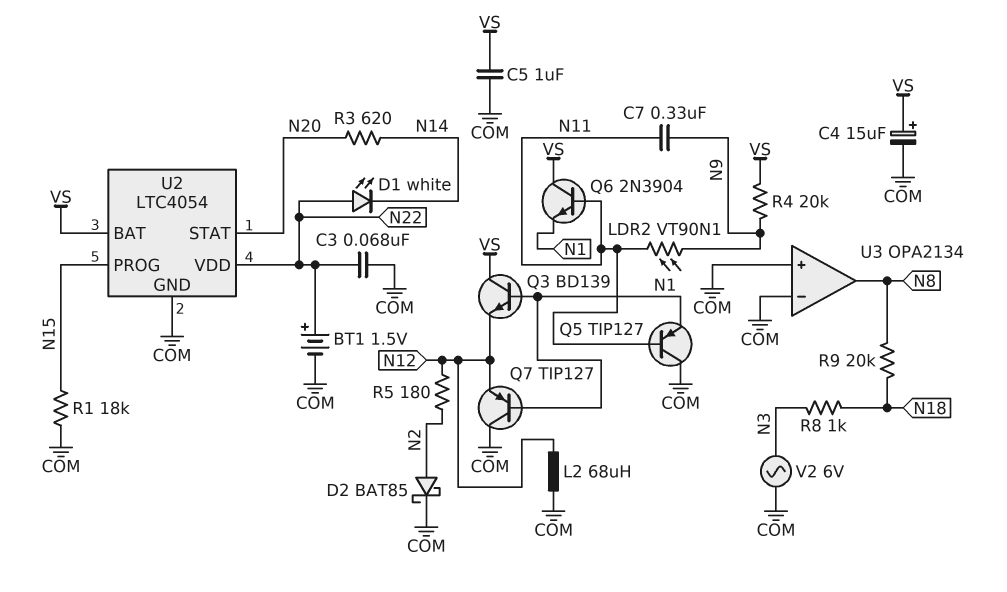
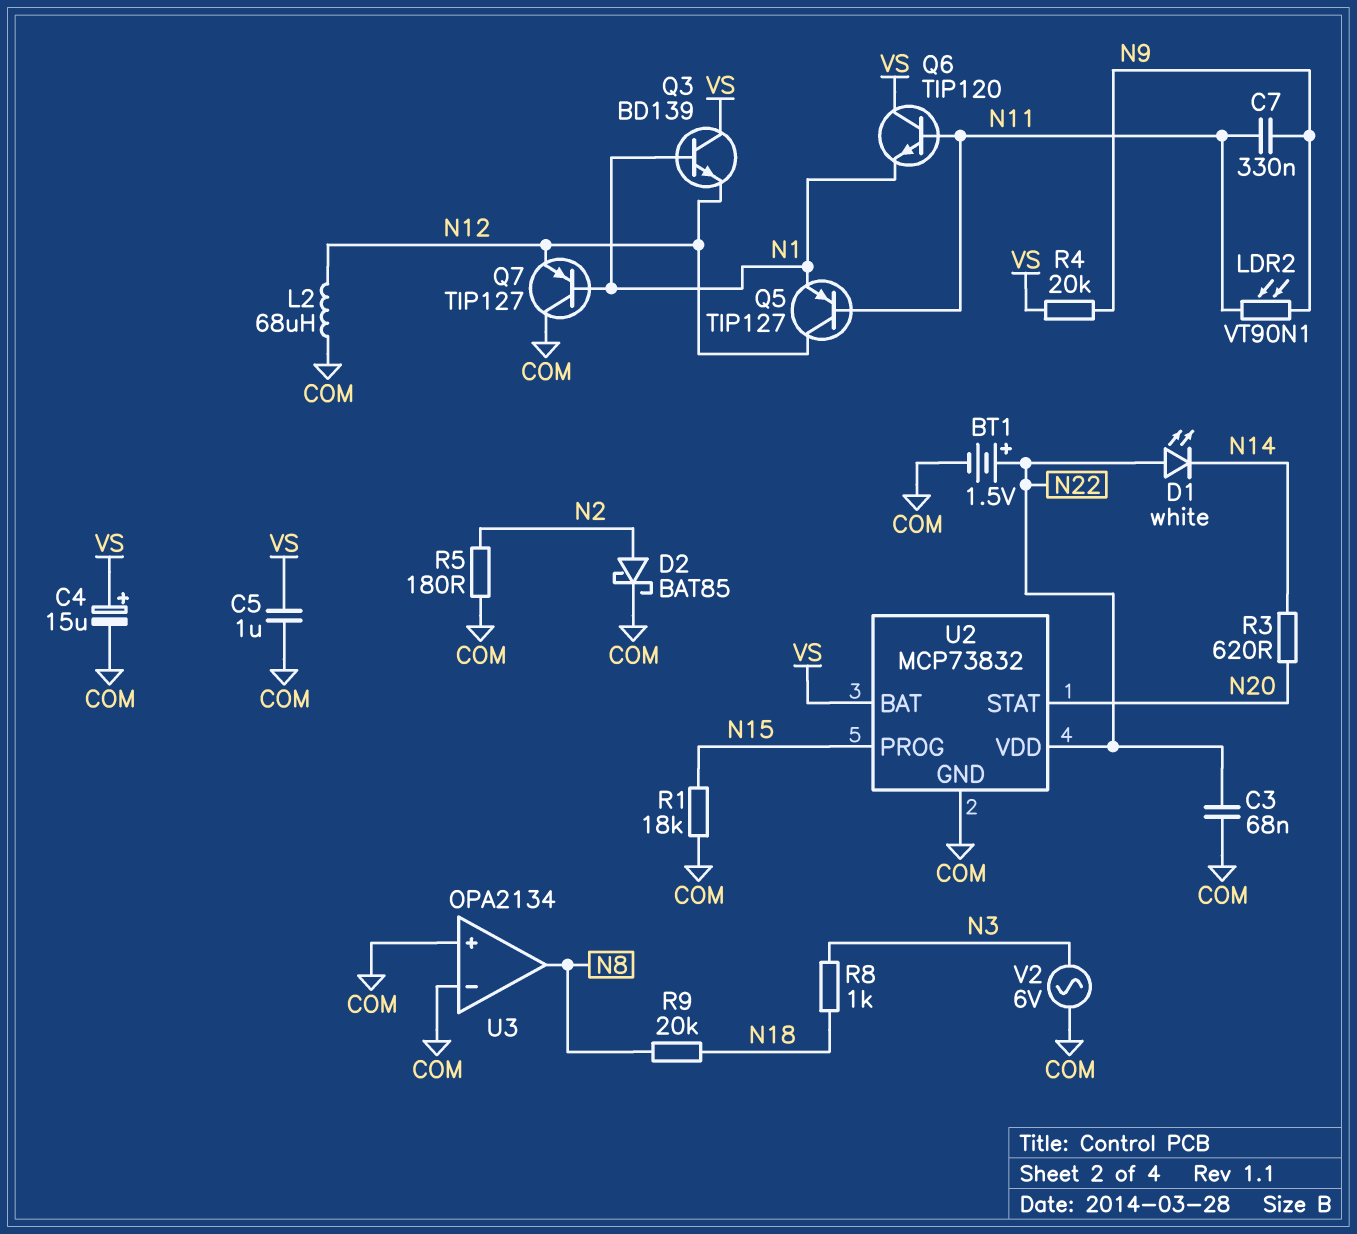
Q5: PNP TIP127 (B N11, C COM, E N1) -> PNP TIP127 (B N11, C N12, E N1)
Q6: NPN 2N3904 (B N11, C VS, E N1) -> NPN TIP120 (B N11, C VS, E N1)
R5: 180 (N2, N12) -> 180 (COM, N2)
U2: LTC4054 -> MCP73832

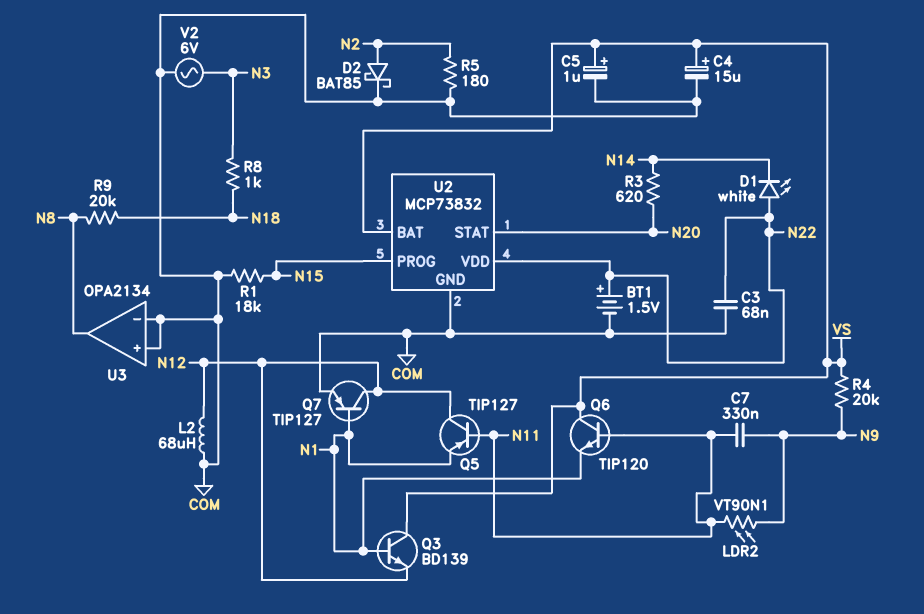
C5: 1uF (COM, VS) -> 1uF (plus VS, minus COM)
Q7: PNP TIP127 (B N1, C COM, E N12) -> PNP TIP127 (B N1, C N12, E COM)

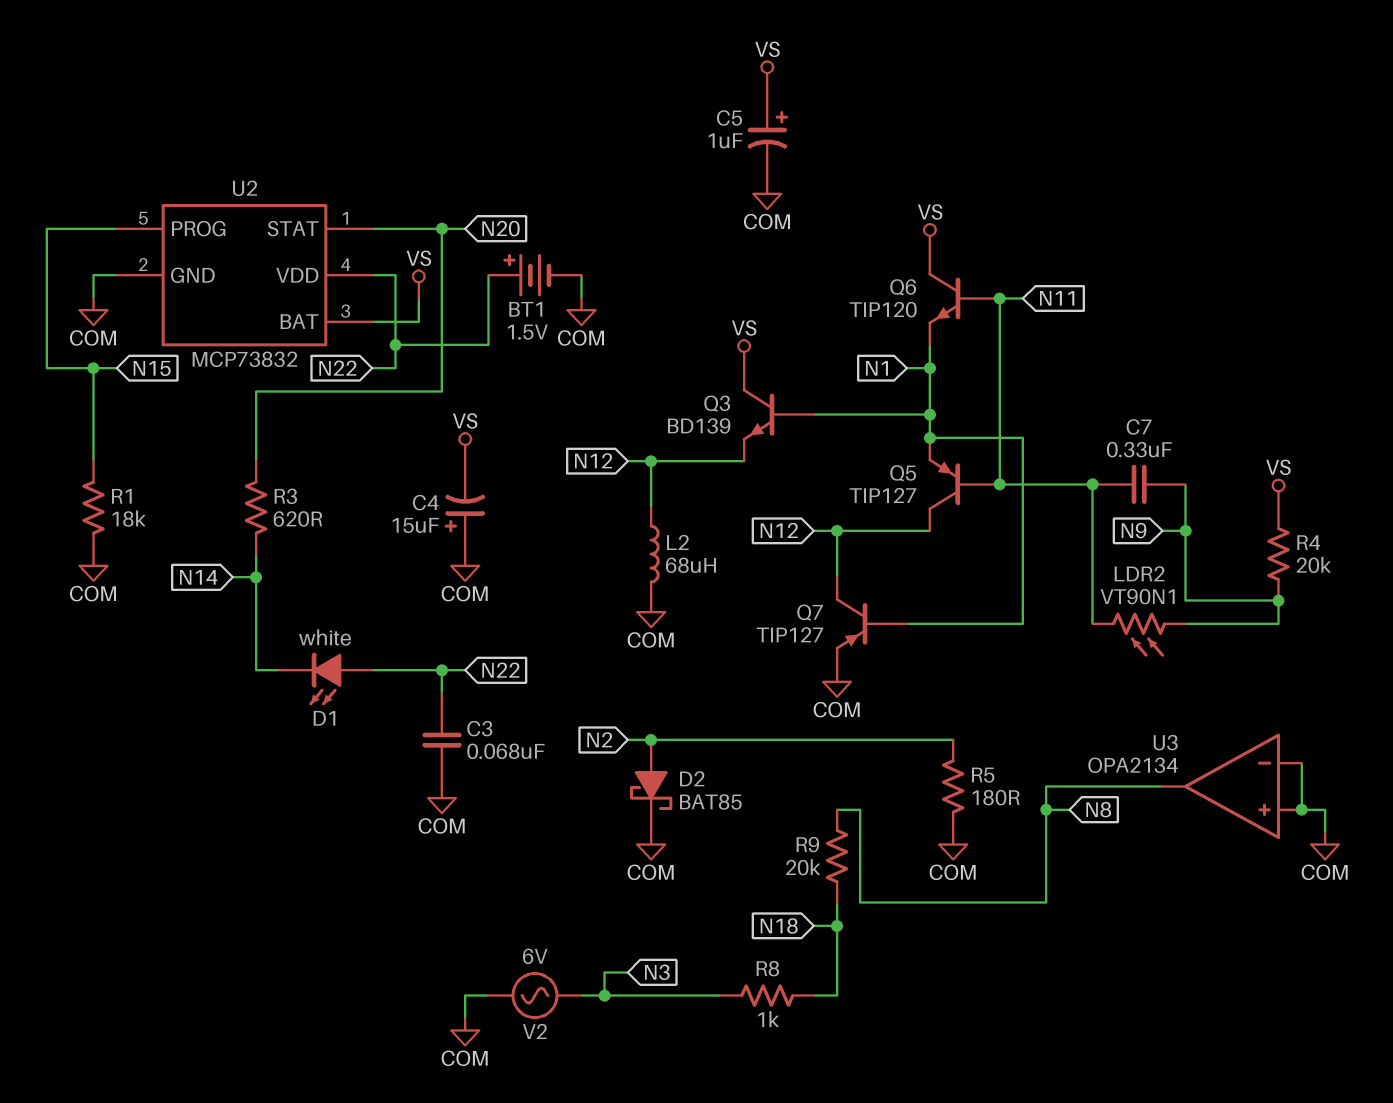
C4: 15uF (plus VS, minus COM) -> 15uF (plus COM, minus VS)

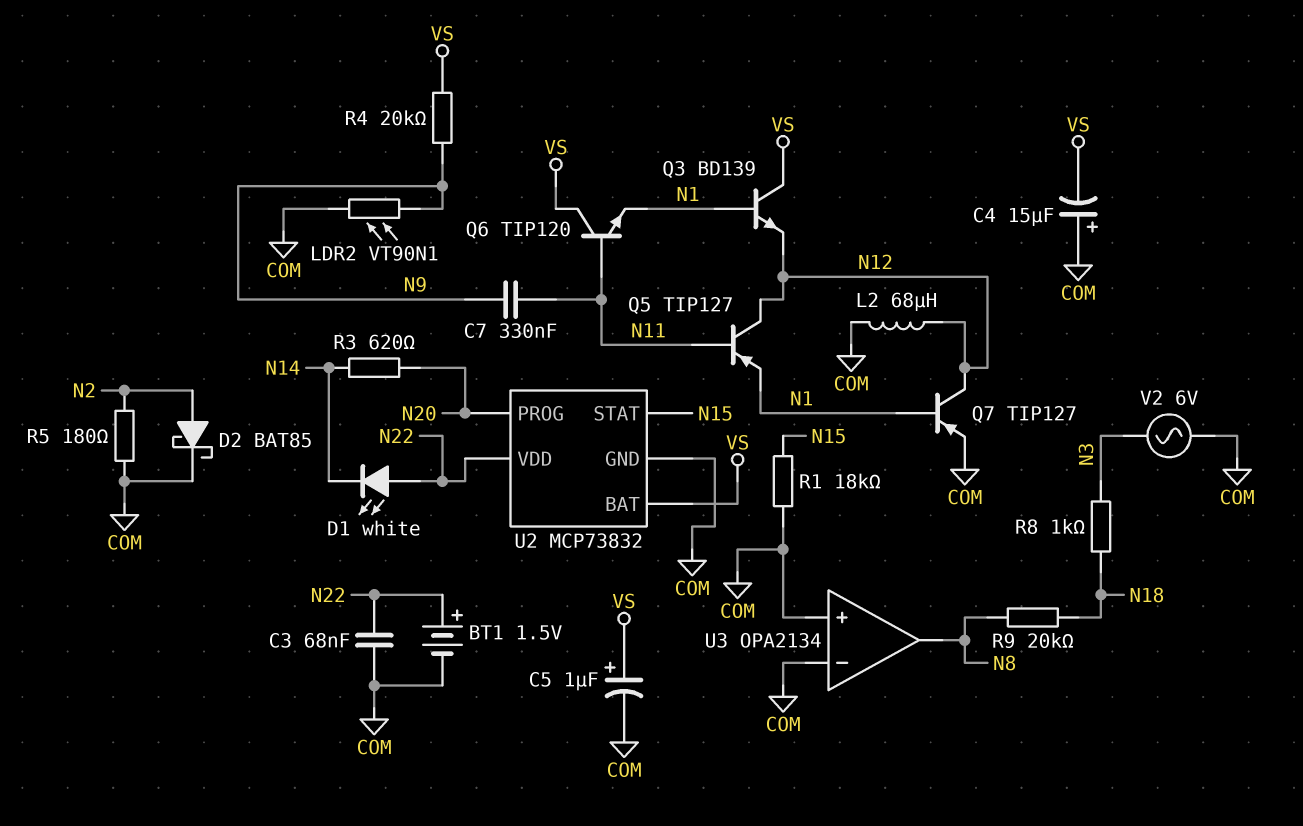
LDR2: VT90N1 (N9, N11) -> VT90N1 (COM, N9)
U2 pin PROG: N15 -> N20
U2 pin STAT: N20 -> N15

